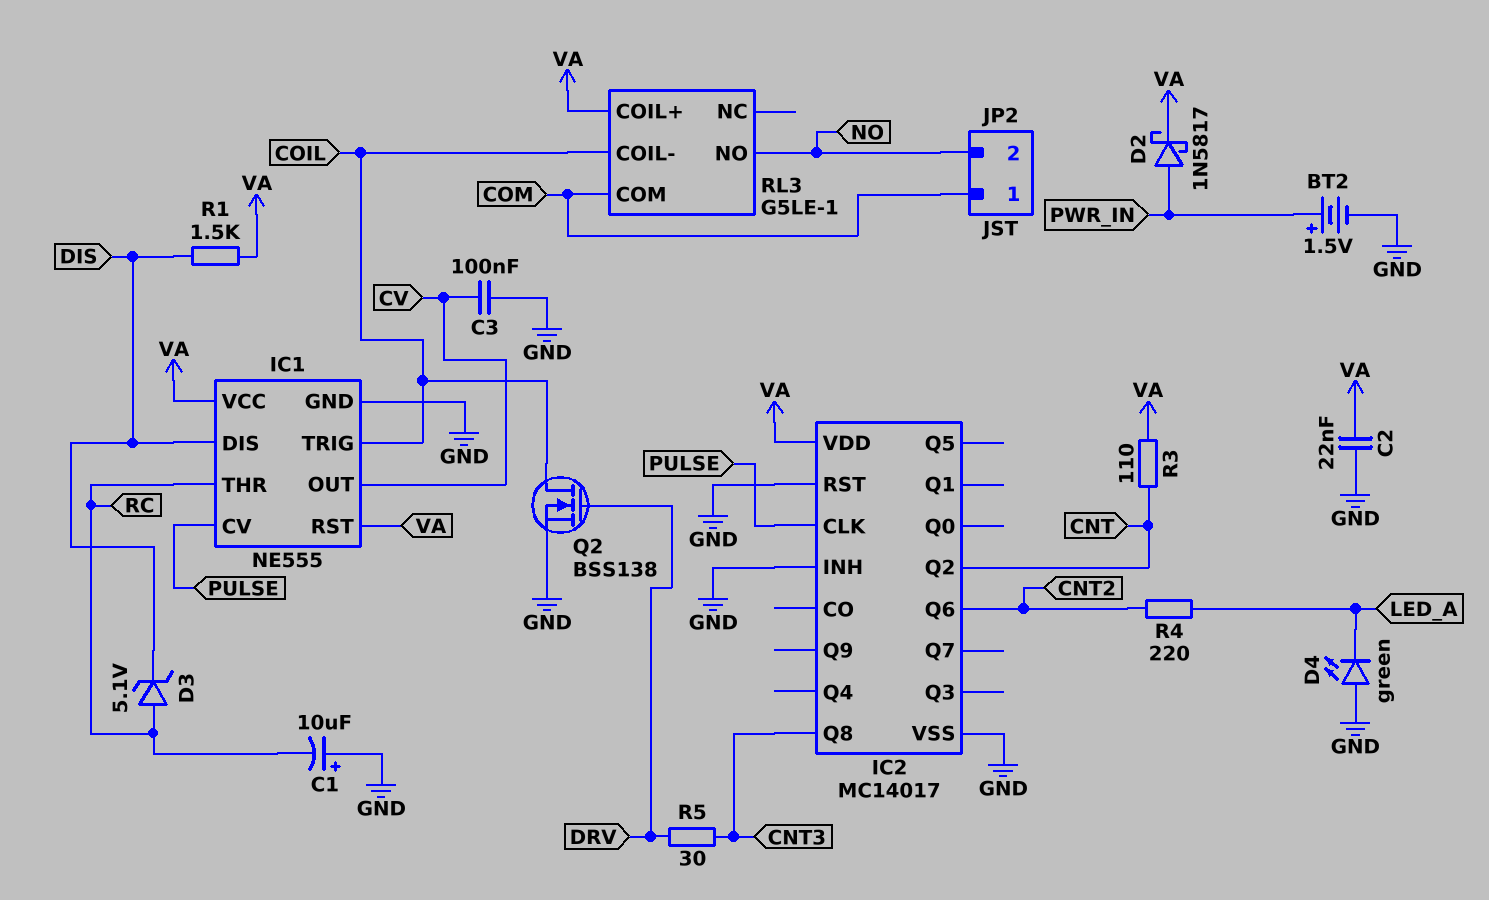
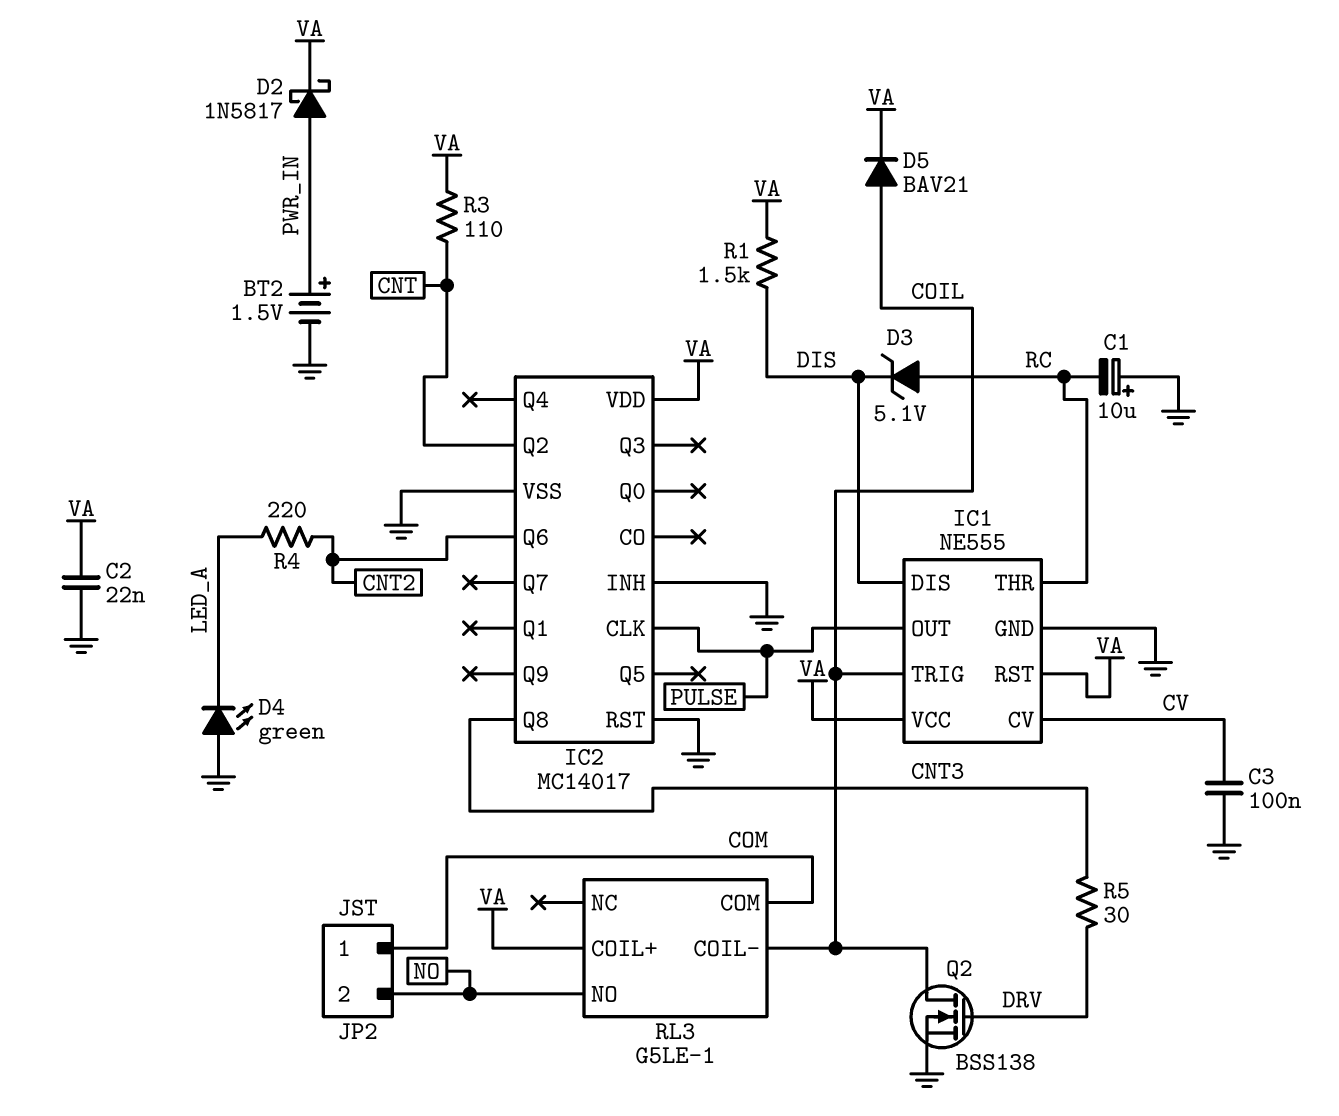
D5: none -> diode BAV21 (A COIL, K VA)
IC1 pin CV: PULSE -> CV
IC1 pin OUT: CV -> PULSE

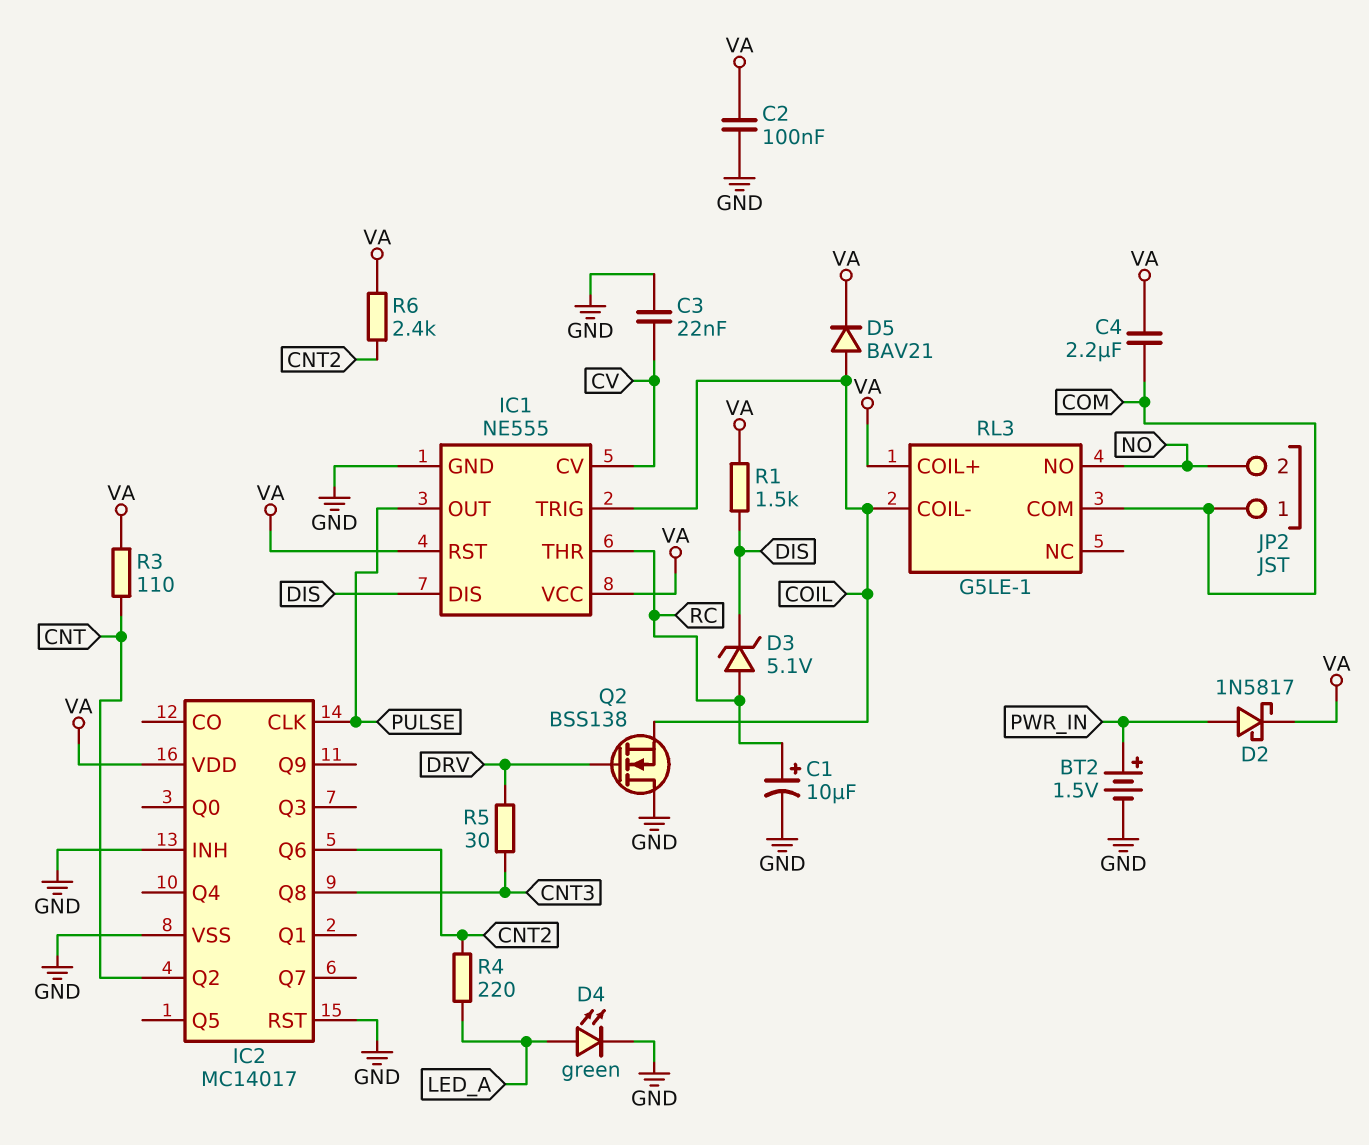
C1: 10uF (plus GND, minus RC) -> 10uF (plus RC, minus GND)
C2: 22nF (GND, VA) -> 100nF (GND, VA)
C3: 100nF (CV, GND) -> 22nF (CV, GND)
C4: none -> 2.2uF (COM, VA)
D4: LED green (A GND, K LED_A) -> LED green (A LED_A, K GND)
Q2: NMOS BSS138 (G DRV, D COIL, S GND) -> NMOS BSS138 (G DRV, D GND, S COIL)
R6: none -> 2.4k (CNT2, VA)

